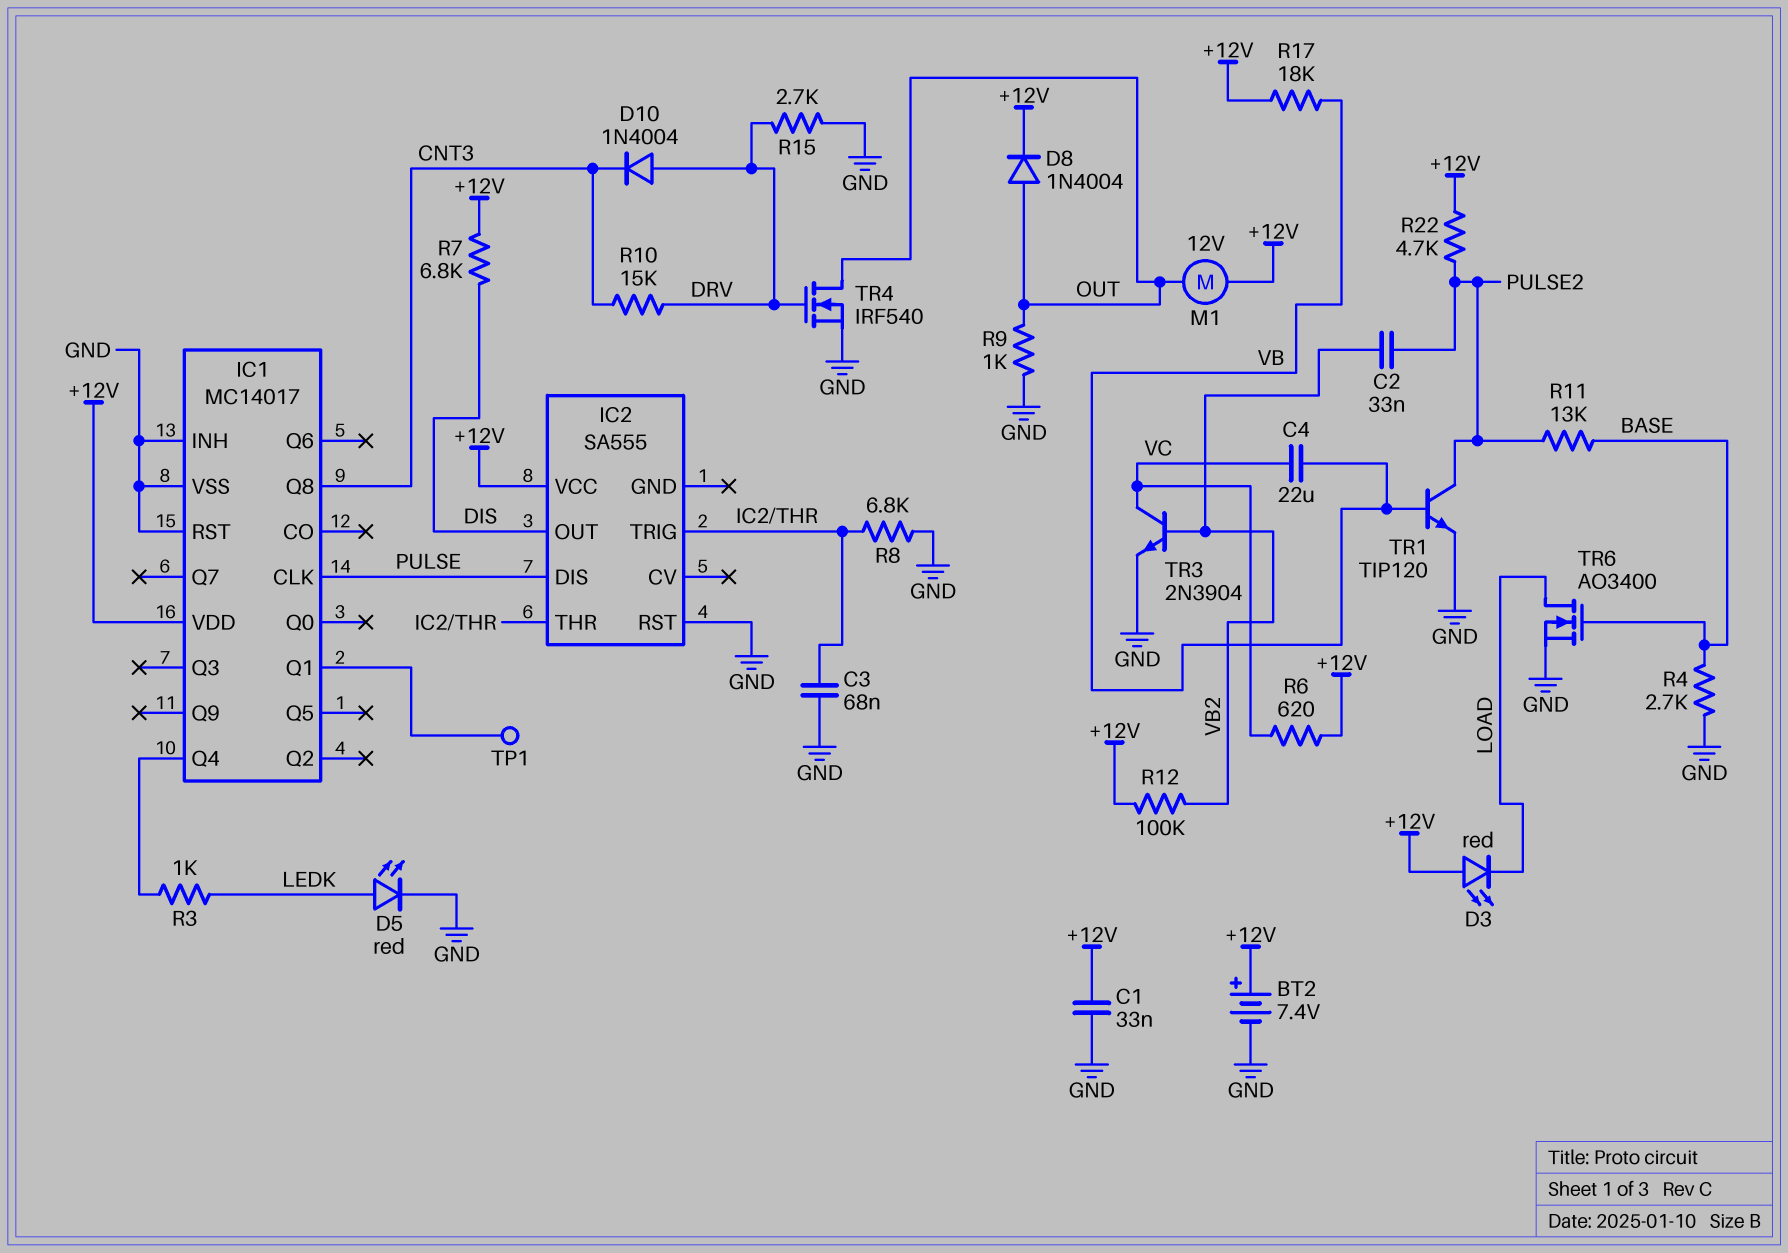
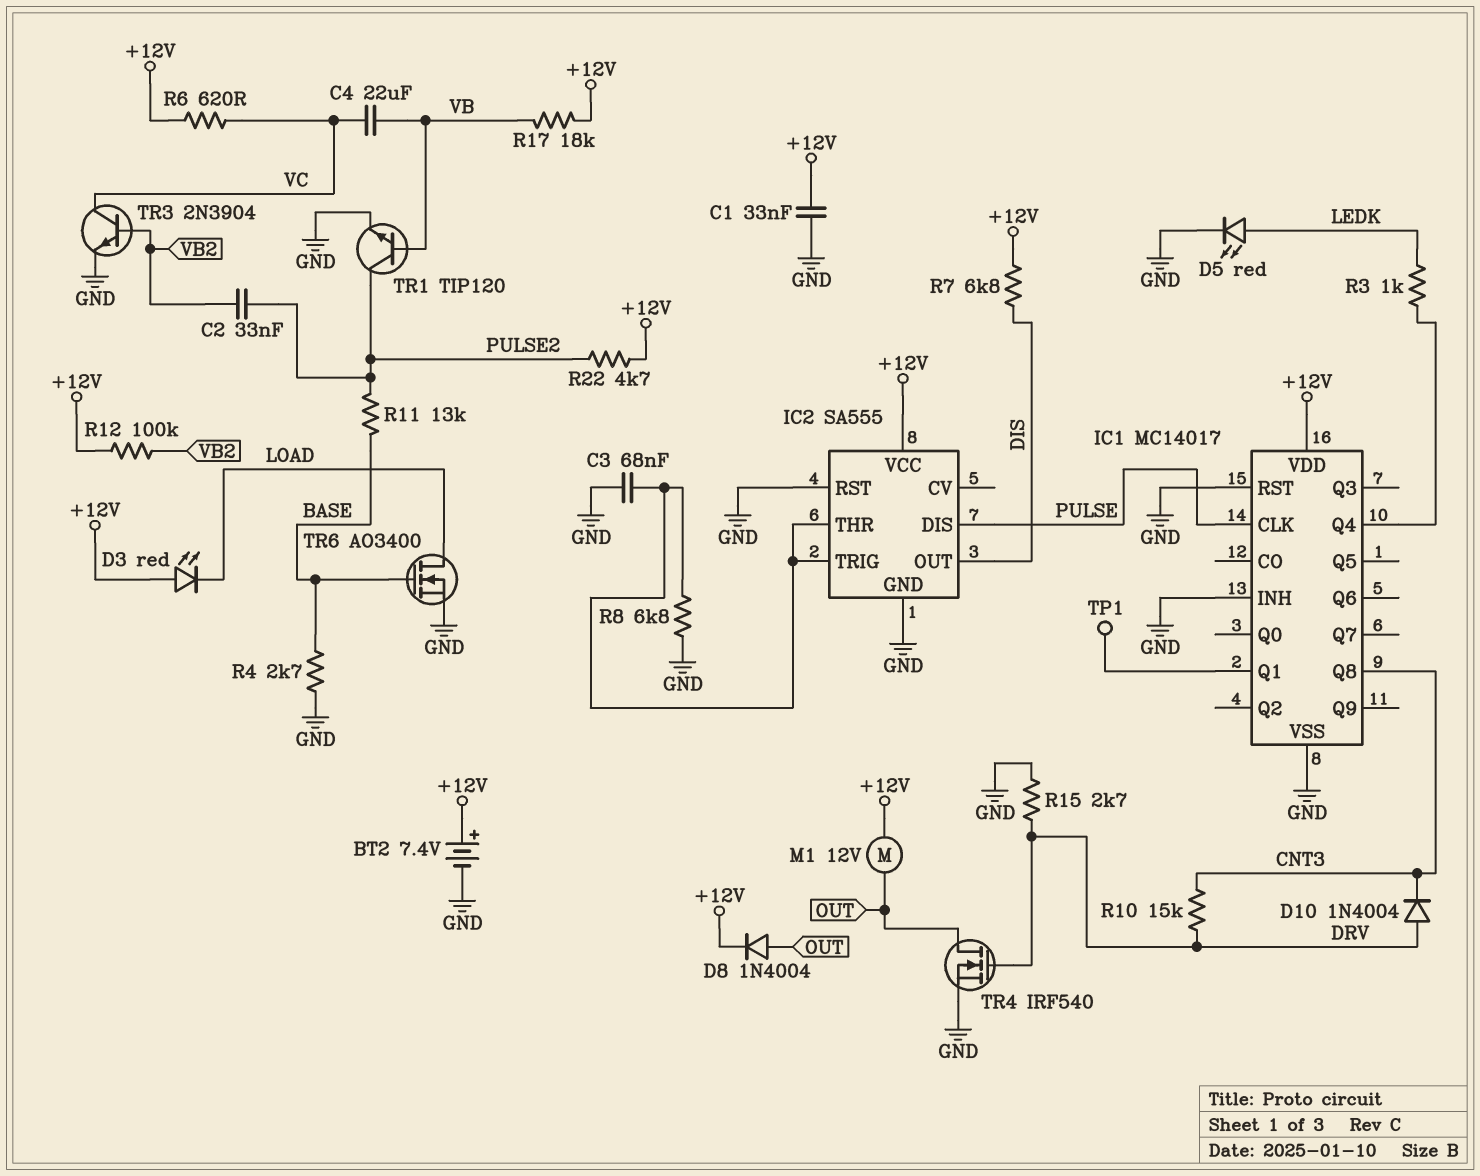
IC2 pin GND: none -> GND
R9: 1k (GND, OUT) -> none

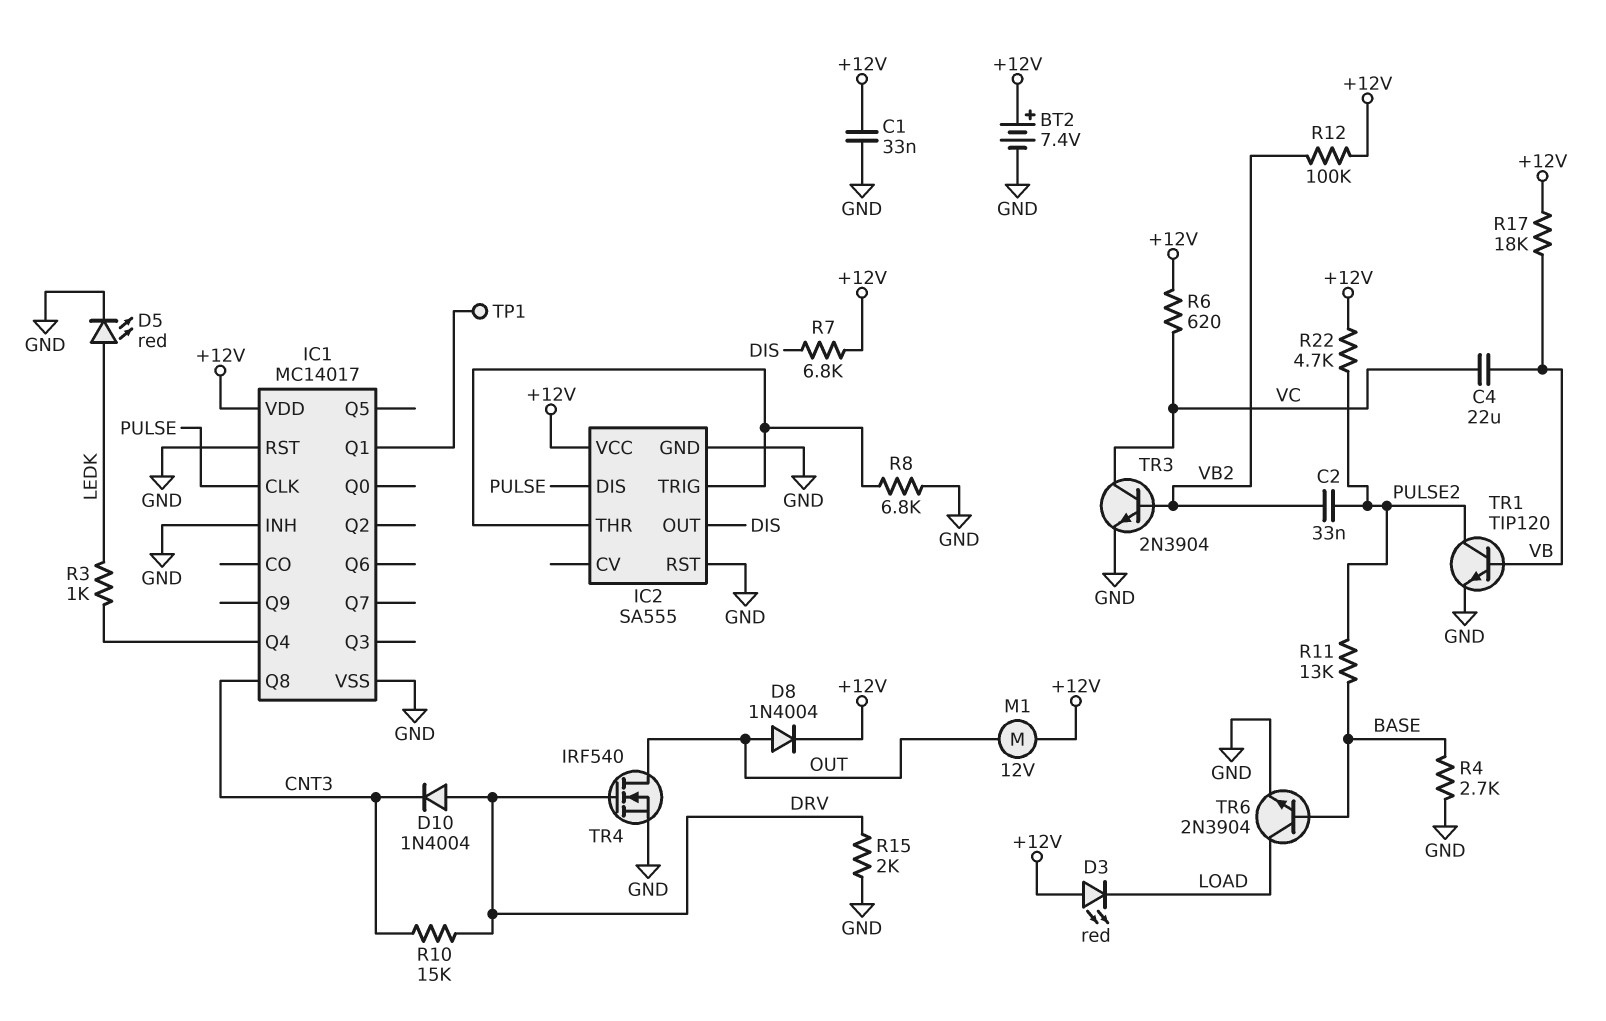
C3: 68nF (GND, IC2/THR) -> none
R15: 2.7k (DRV, GND) -> 2k (DRV, GND)
TR6: NMOS AO3400 (G BASE, D LOAD, S GND) -> NPN 2N3904 (B BASE, C LOAD, E GND)

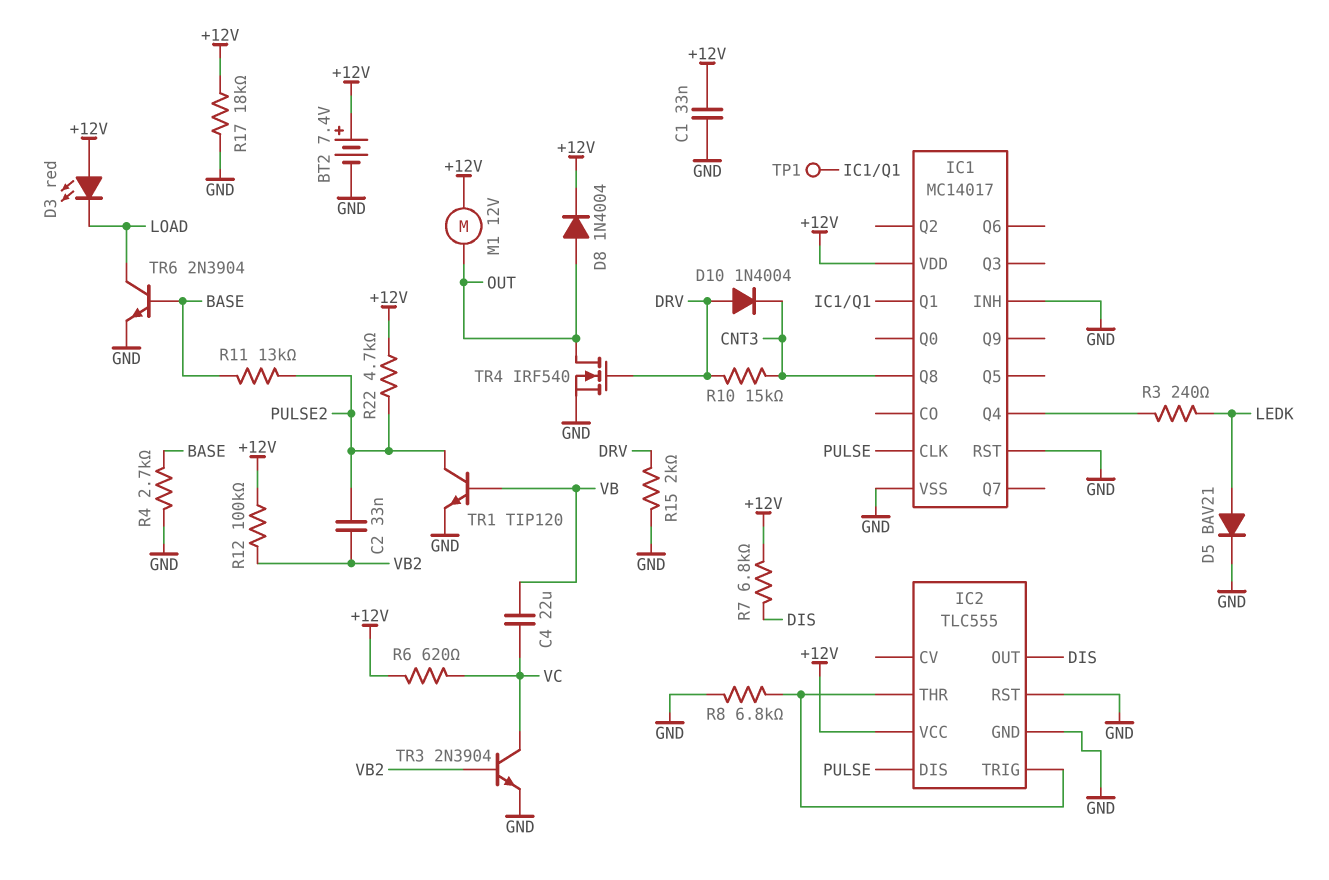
D5: LED red (A LEDK, K GND) -> diode BAV21 (A LEDK, K GND)
IC2: SA555 -> TLC555
R3: 1k (IC1/Q4, LEDK) -> 240 (IC1/Q4, LEDK)
R17: 18k (+12V, VB) -> 18k (+12V, GND)

